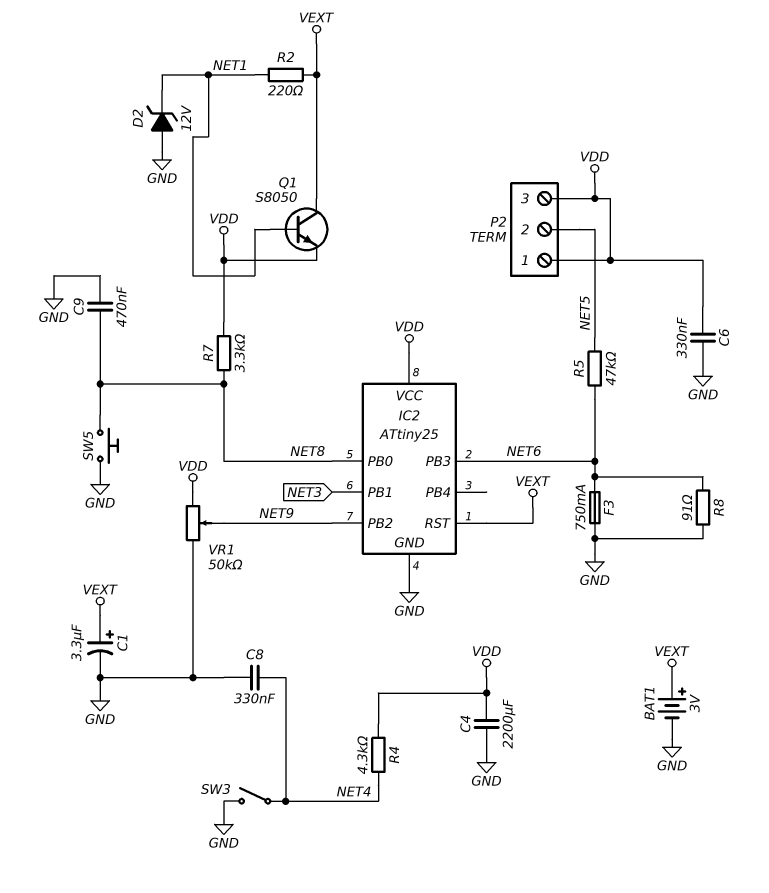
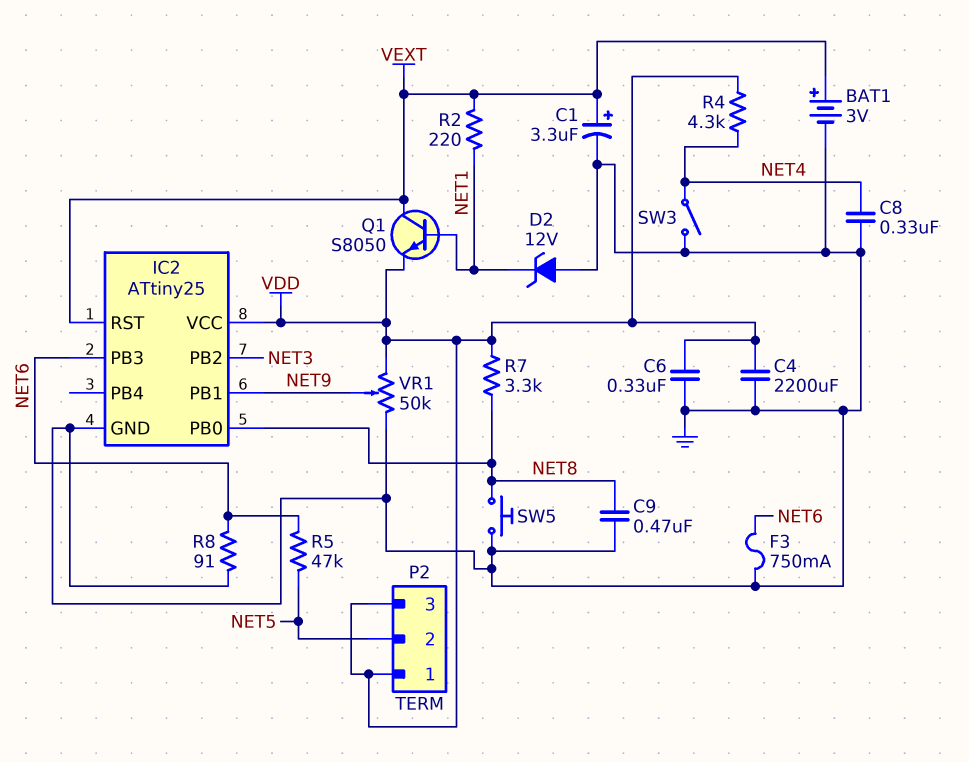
IC2 pin PB1: NET3 -> NET9
IC2 pin PB2: NET9 -> NET3

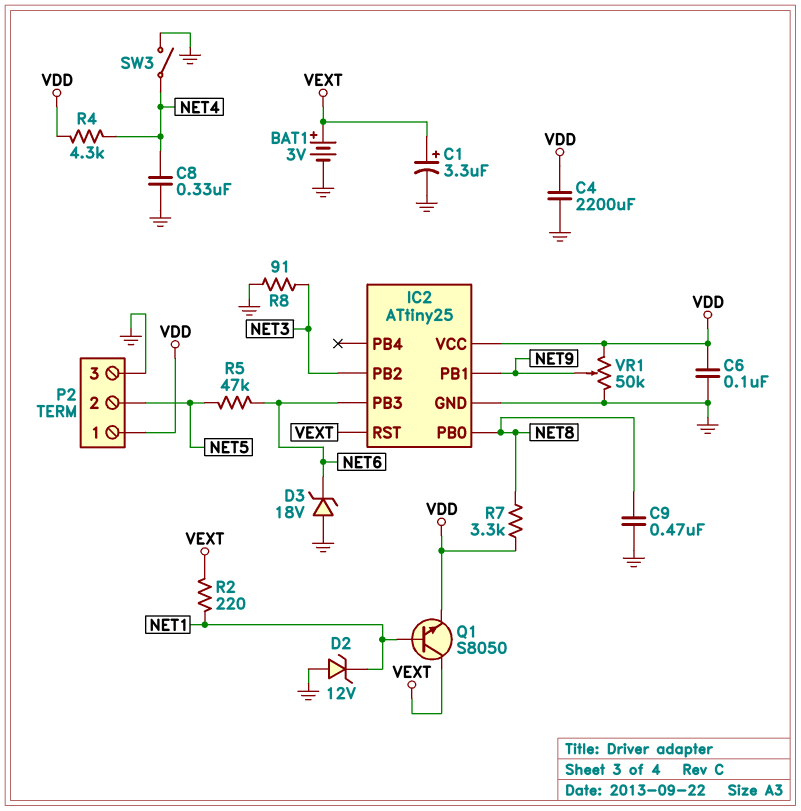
C6: 330nF (GND, VDD) -> 100nF (GND, VDD)
D3: none -> zener 18V (A GND, K NET6)
F3: 750mA (GND, NET6) -> none
P2 pin 3: VDD -> GND
R8: 91 (GND, NET6) -> 91 (GND, NET3)
SW5: button (GND, NET8) -> none

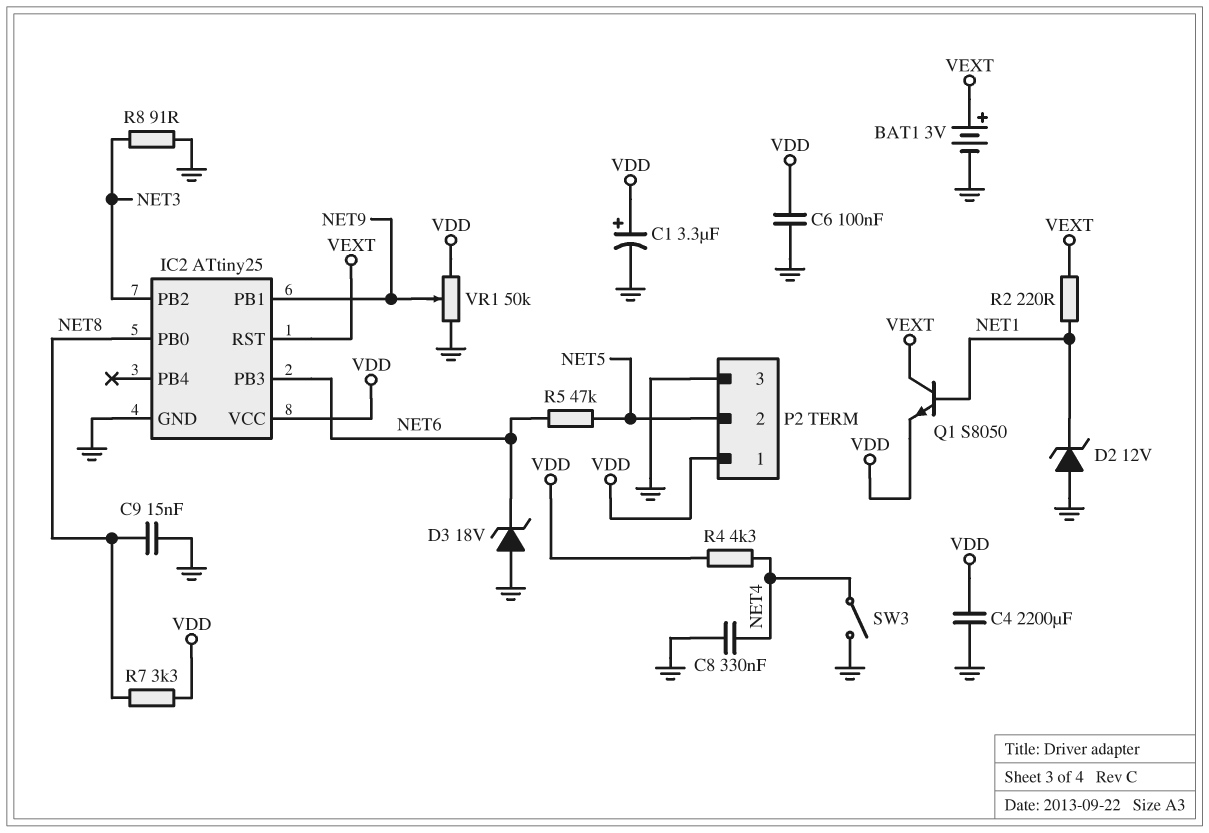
C1: 3.3uF (plus VEXT, minus GND) -> 3.3uF (plus VDD, minus GND)
C9: 470nF (GND, NET8) -> 15nF (GND, NET8)

